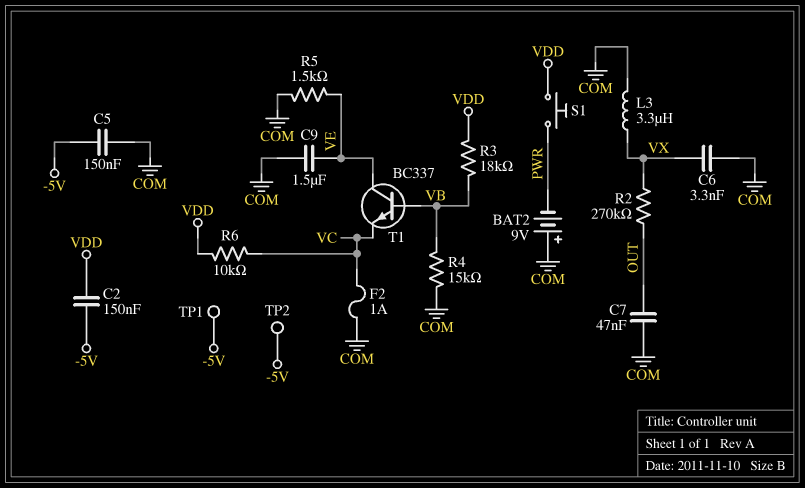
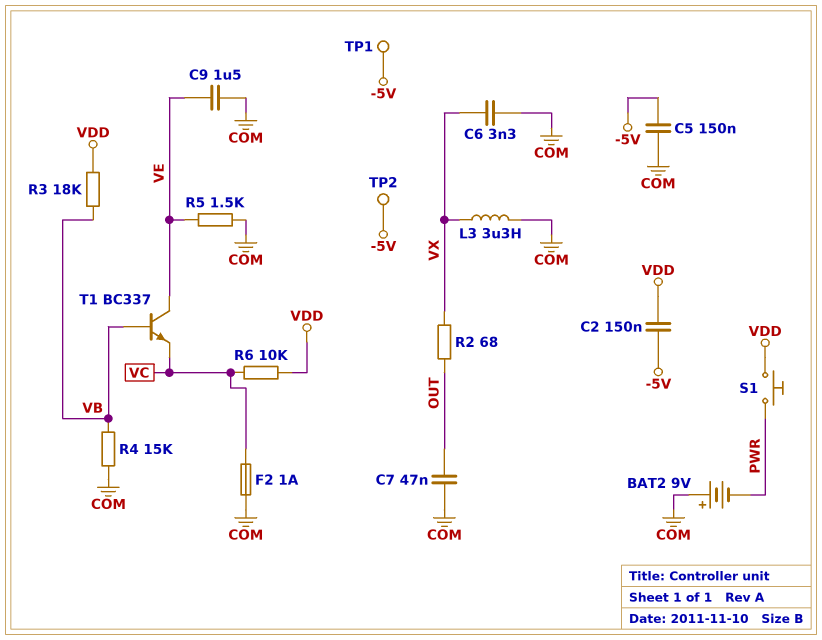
R2: 270k (OUT, VX) -> 68 (OUT, VX)

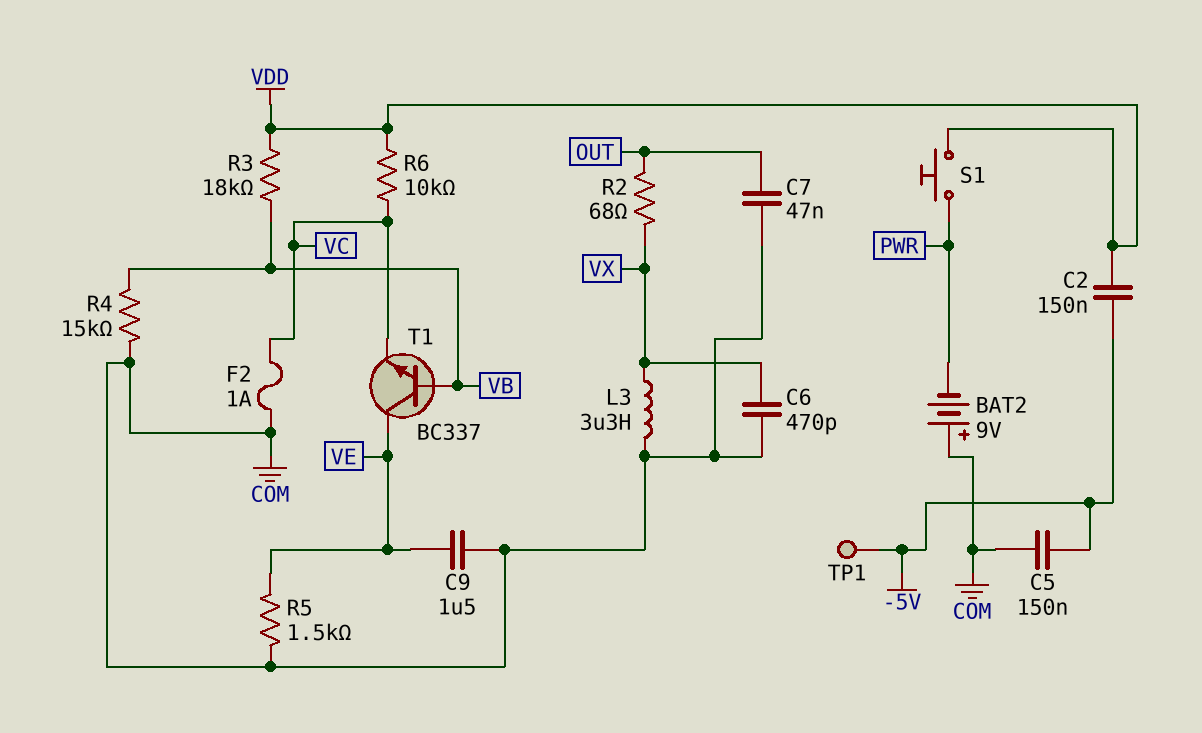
C6: 3.3nF (COM, VX) -> 470pF (COM, VX)
TP2: test point (-5V) -> none

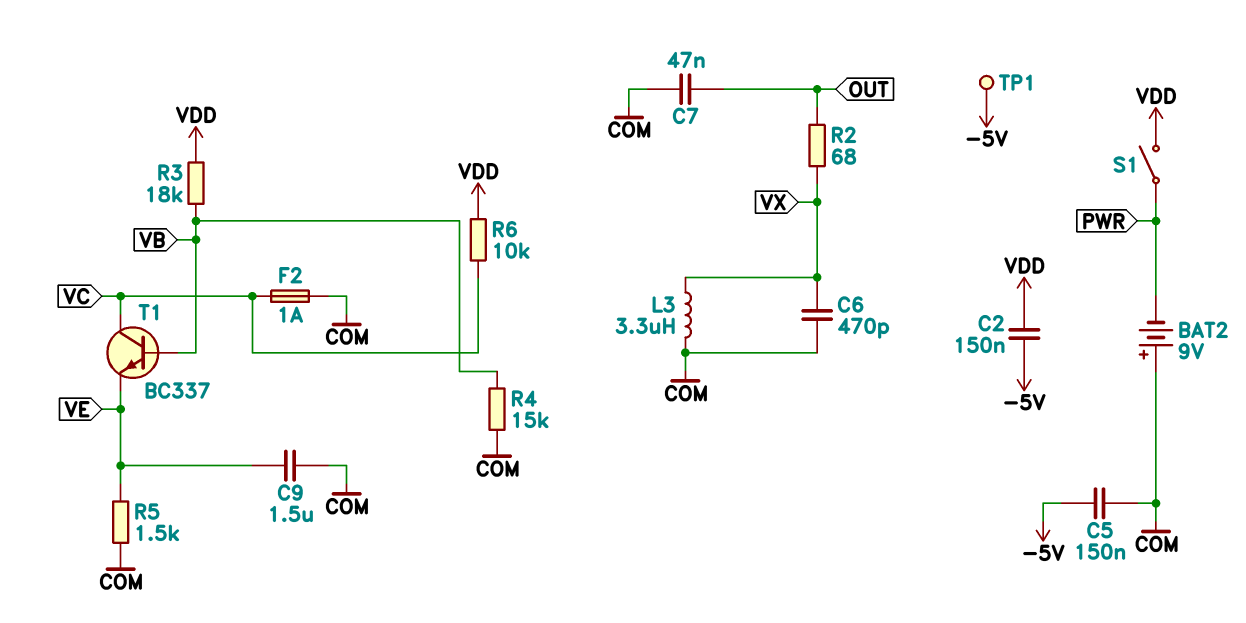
S1: button (PWR, VDD) -> switch (PWR, VDD)
T1: NPN BC337 (B VB, C VE, E VC) -> NPN BC337 (B VB, C VC, E VE)

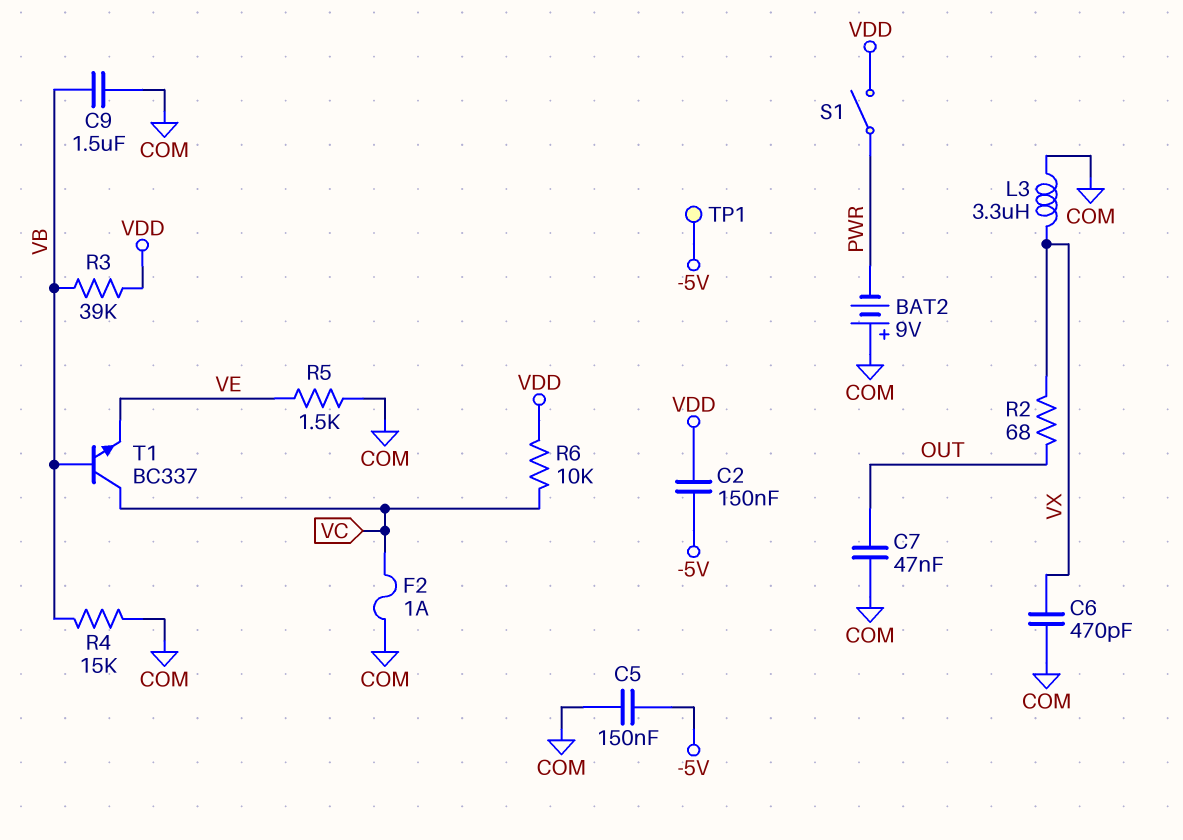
C9: 1.5uF (COM, VE) -> 1.5uF (COM, VB)
R3: 18k (VB, VDD) -> 39k (VB, VDD)

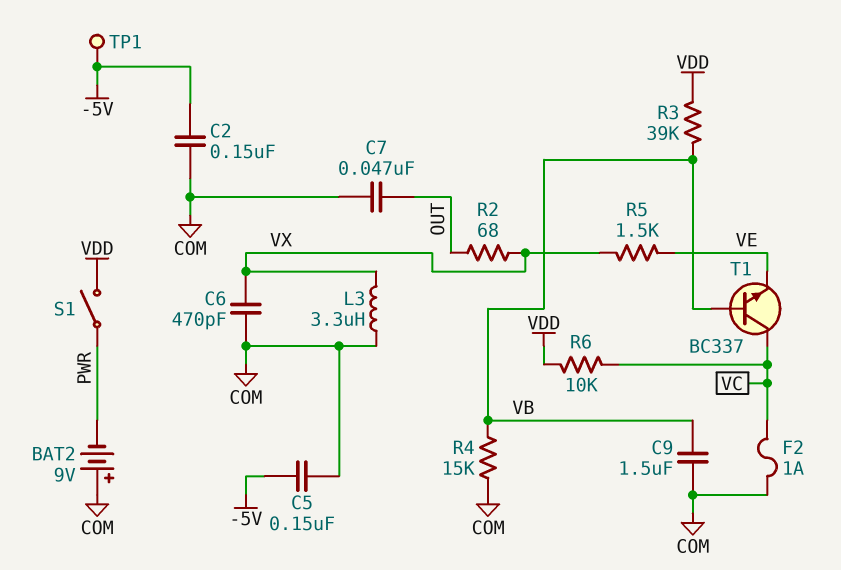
C2: 150nF (-5V, VDD) -> 150nF (-5V, COM)
R5: 1.5k (COM, VE) -> 1.5k (VE, VX)

